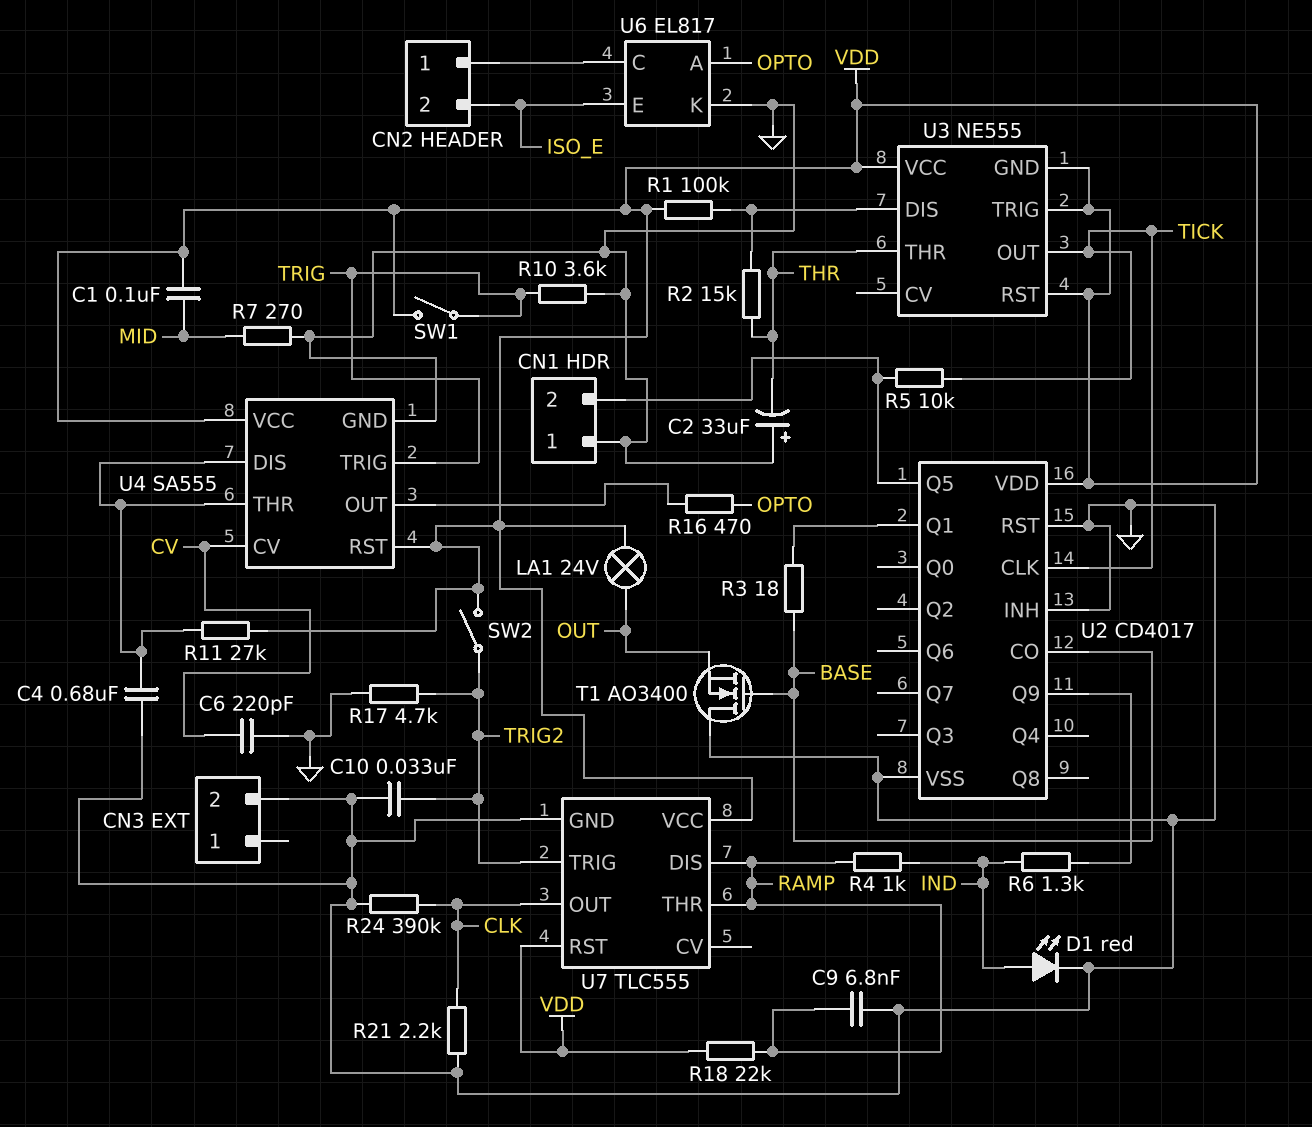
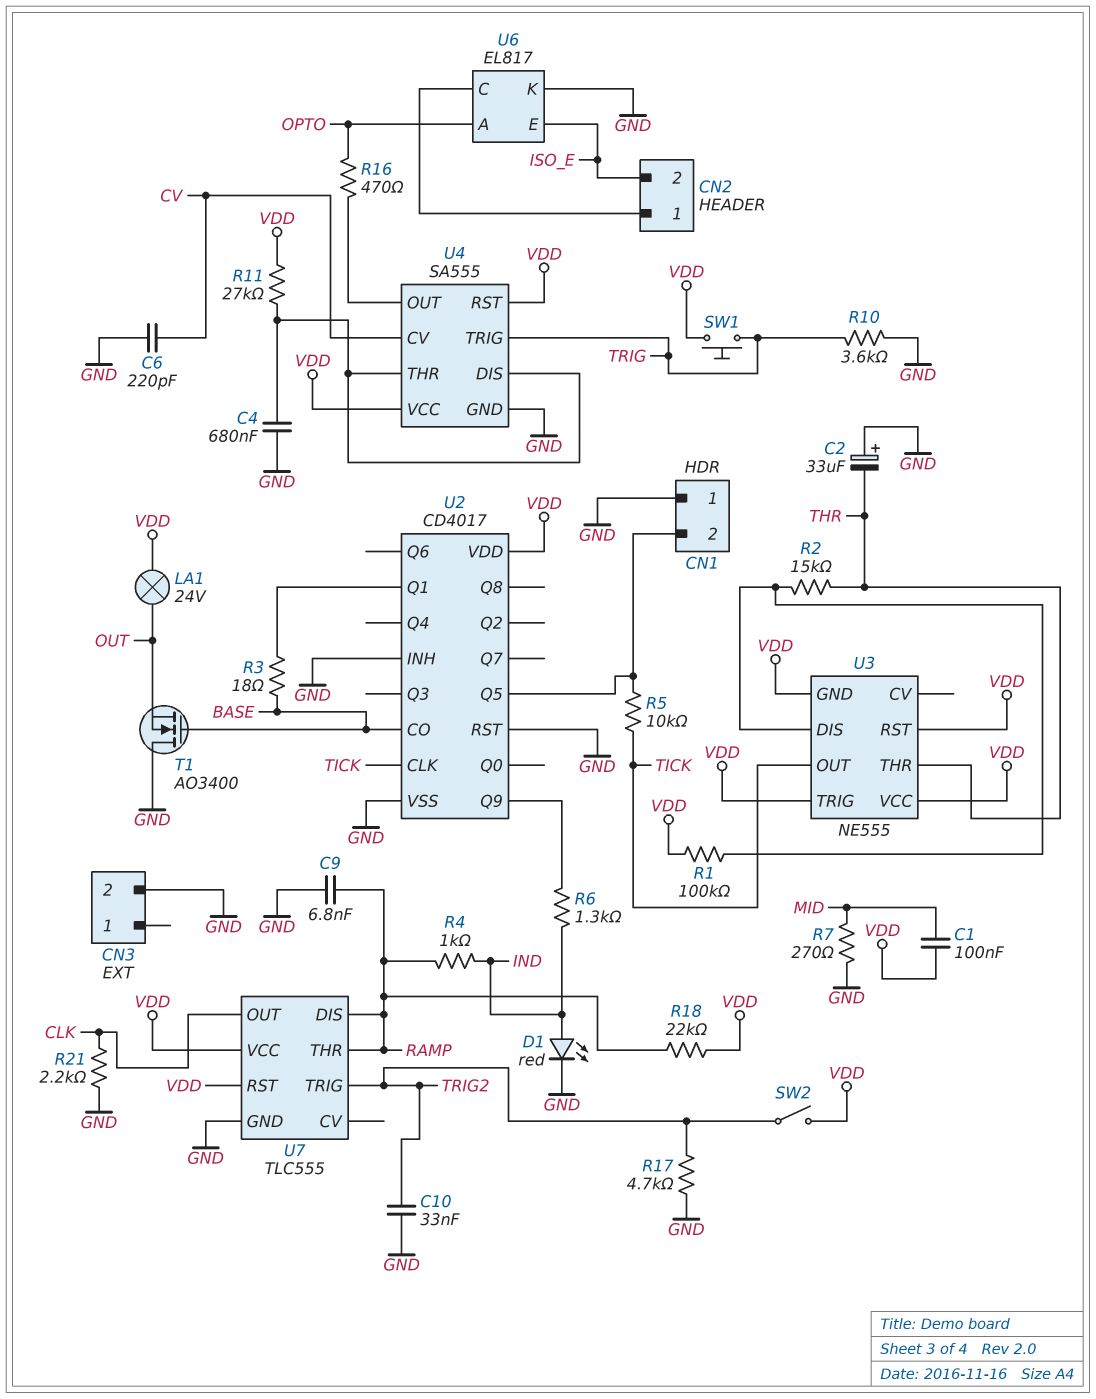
R24: 390k (CLK, GND) -> none
SW1: switch (TRIG, VDD) -> button (TRIG, VDD)

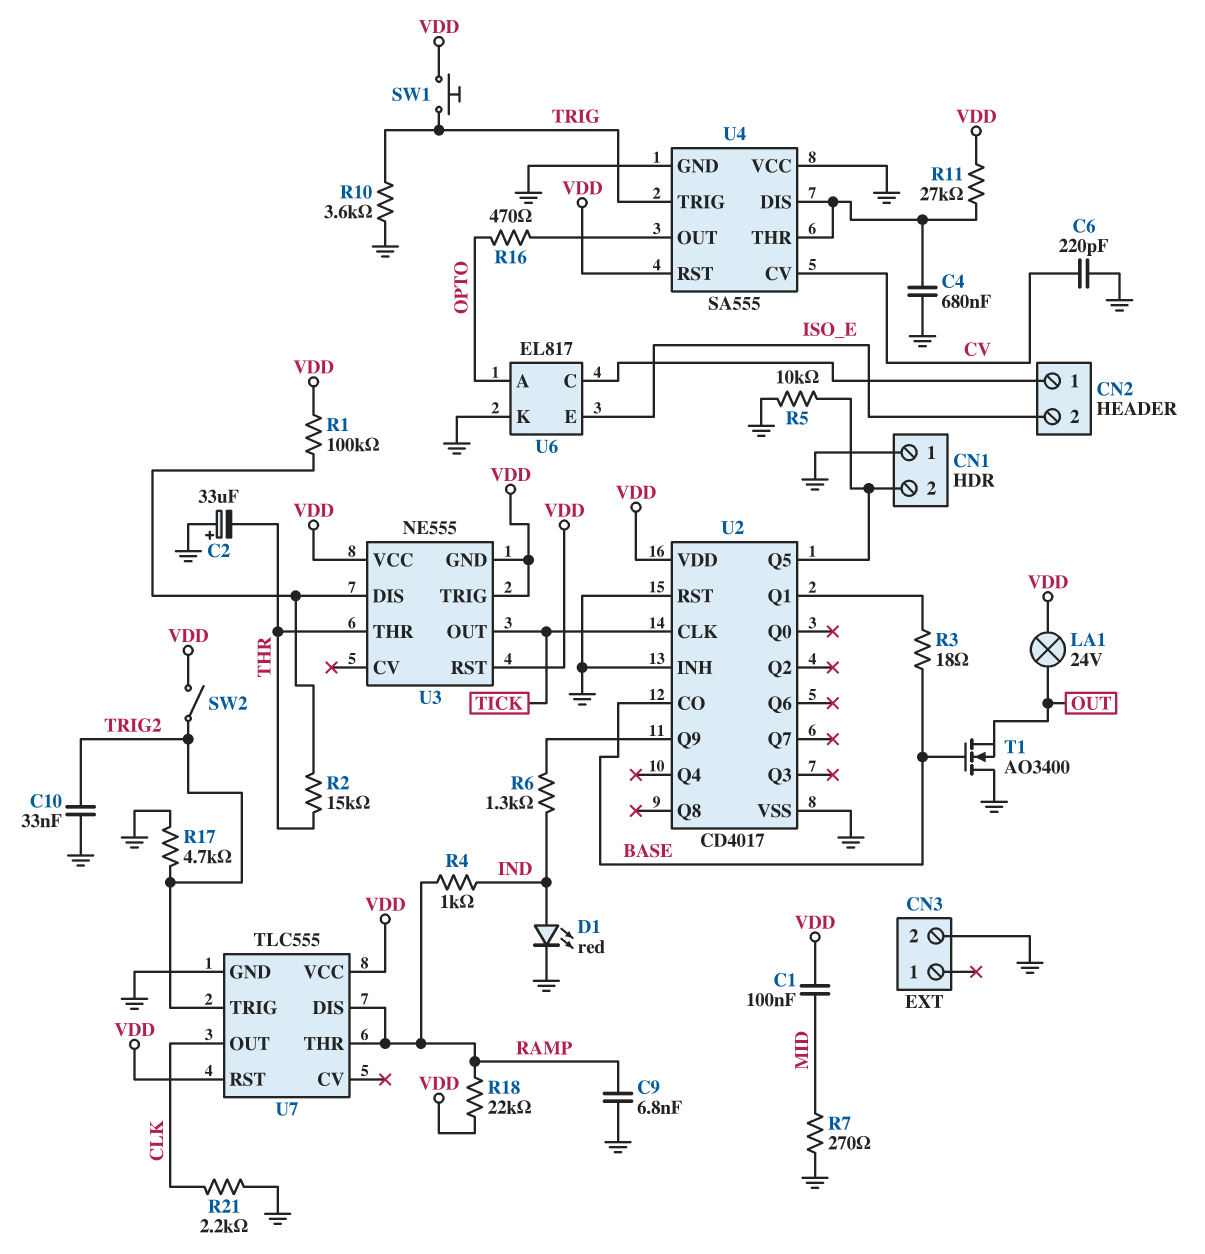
R5: 10k (CN1/2, TICK) -> 10k (CN1/2, GND)
U4 pin VCC: VDD -> GND

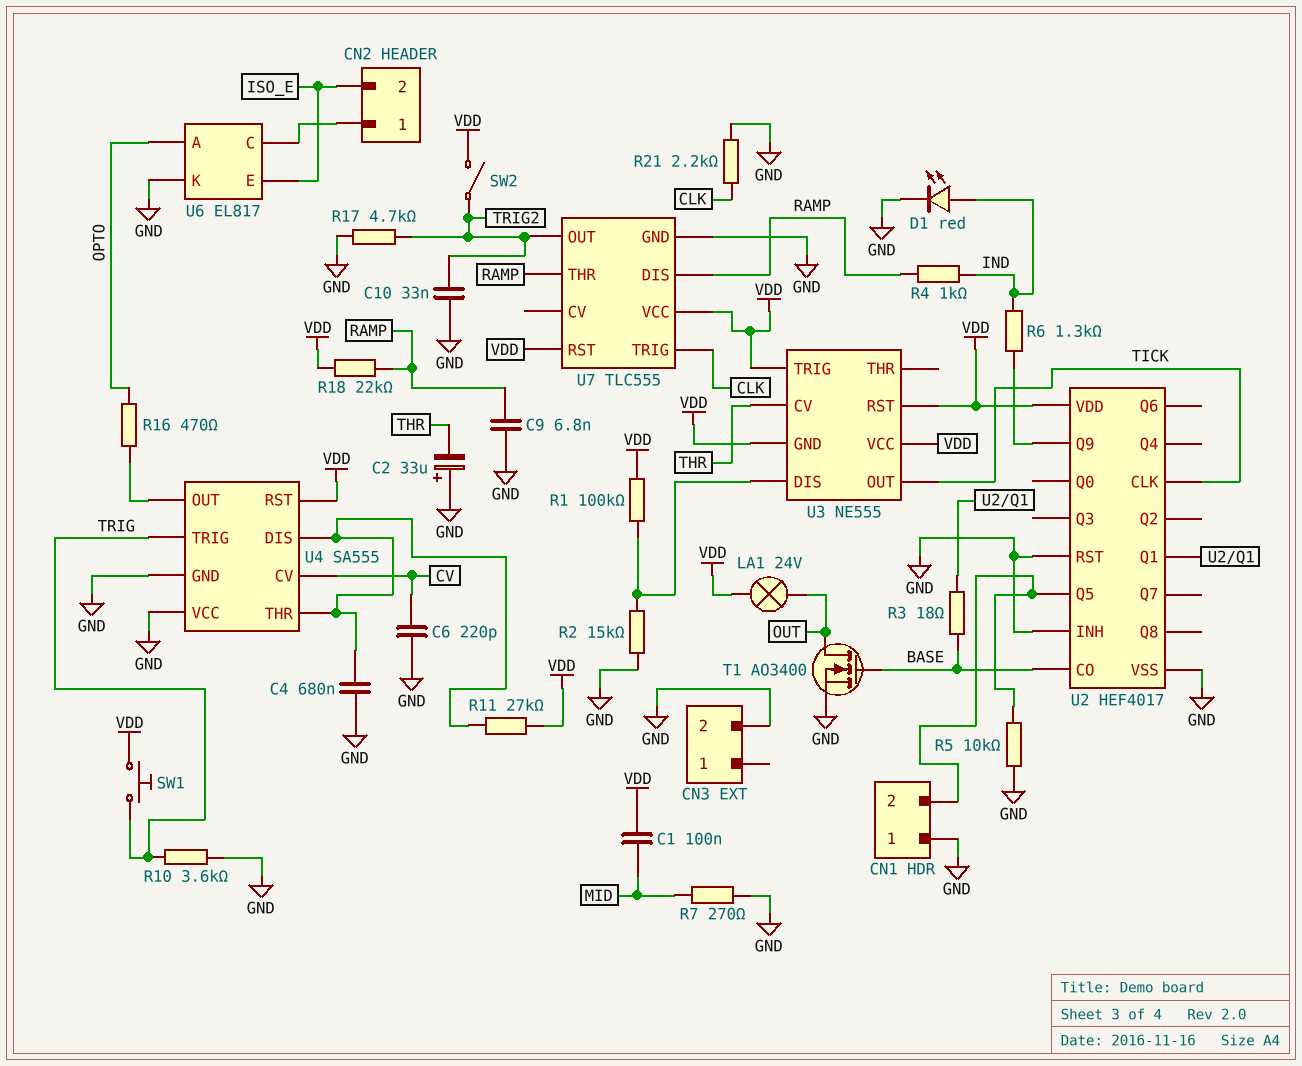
R2: 15k (THR, U3/DIS) -> 15k (GND, U3/DIS)
T1: NMOS AO3400 (G BASE, D GND, S OUT) -> NMOS AO3400 (G BASE, D OUT, S GND)
U2: CD4017 -> HEF4017
U3 pin CV: none -> THR
U3 pin THR: THR -> none
U7 pin OUT: CLK -> TRIG2
U7 pin TRIG: TRIG2 -> CLK

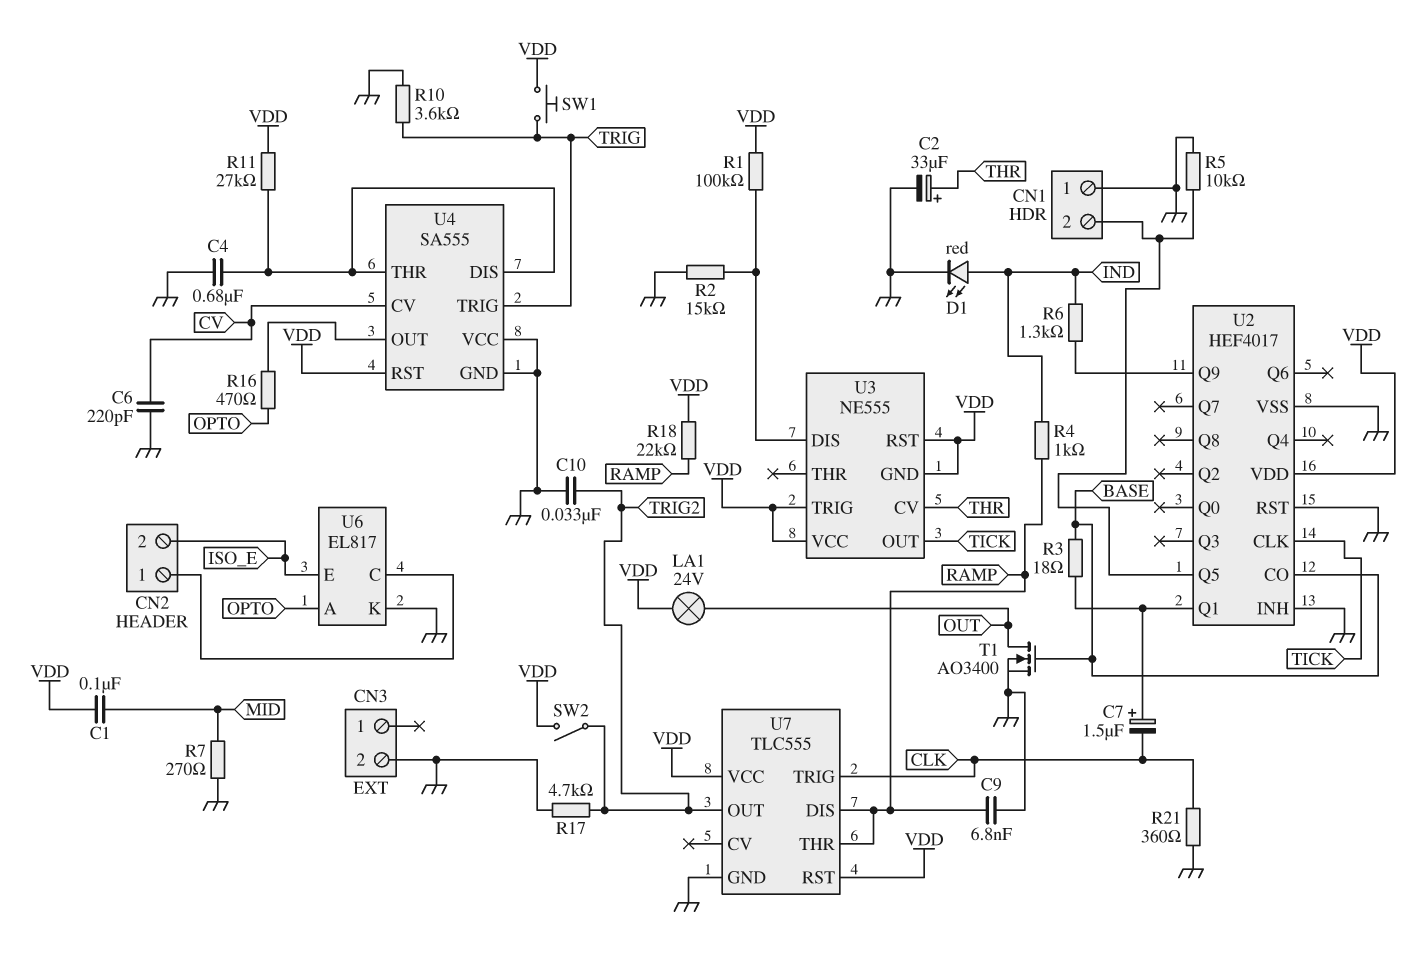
C2: 33uF (plus GND, minus THR) -> 33uF (plus THR, minus GND)
C7: none -> 1.5uF (plus U2/Q1, minus CLK)
R21: 2.2k (CLK, GND) -> 360 (CLK, GND)

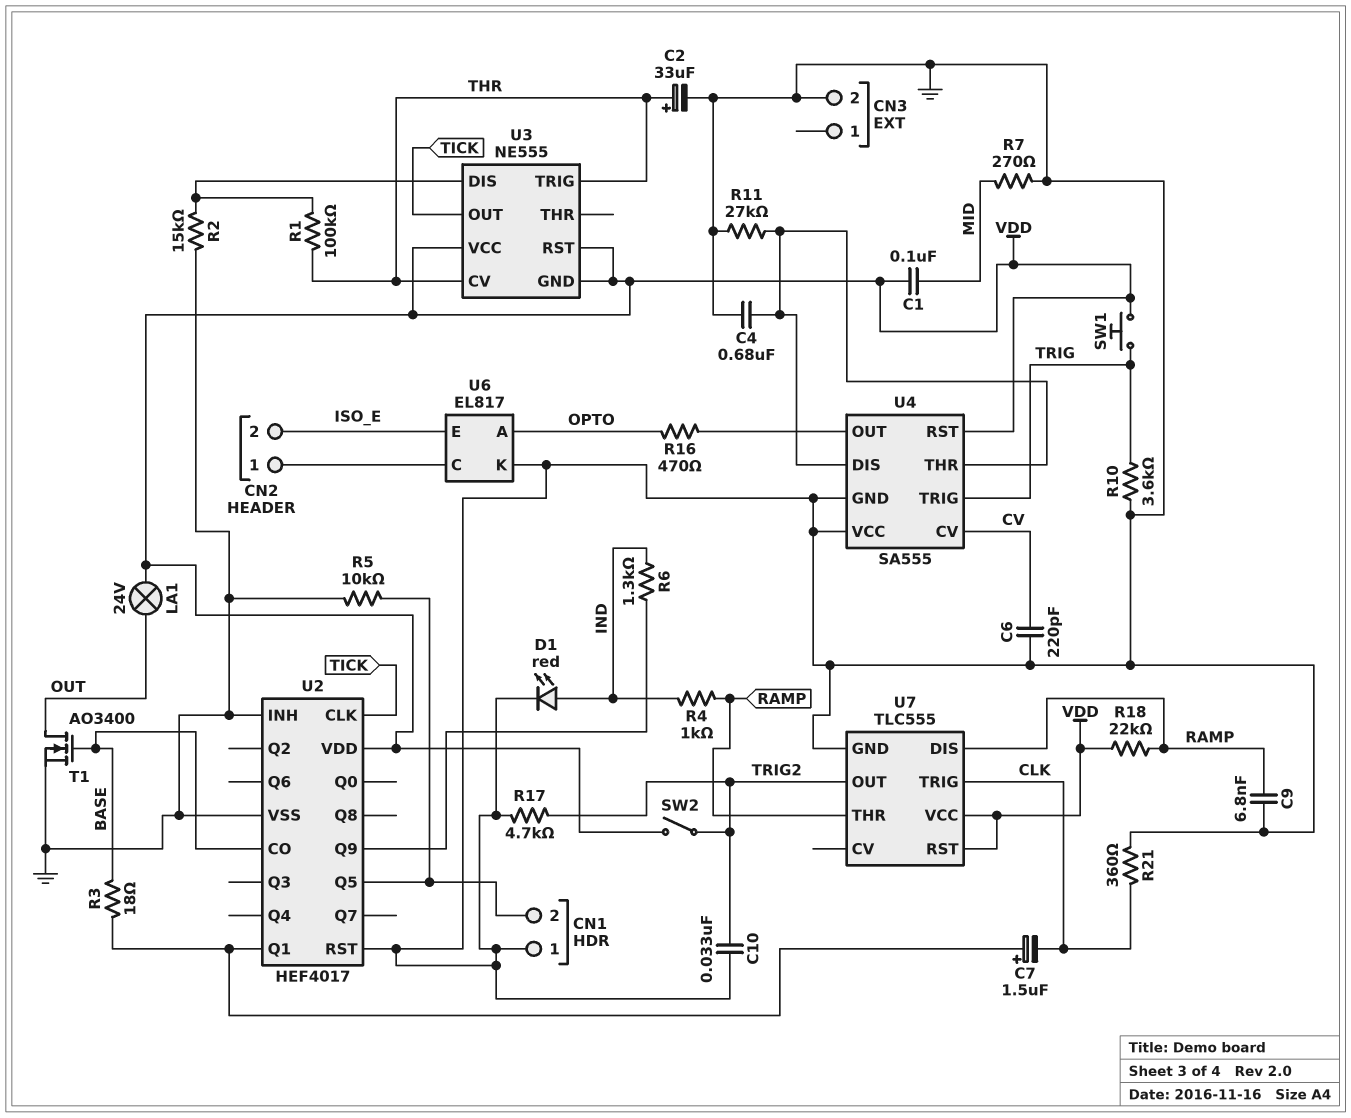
R1: 100k (U3/DIS, VDD) -> 100k (THR, U3/DIS)
R11: 27k (U4/DIS, VDD) -> 27k (GND, U4/DIS)
U3 pin TRIG: VDD -> THR

